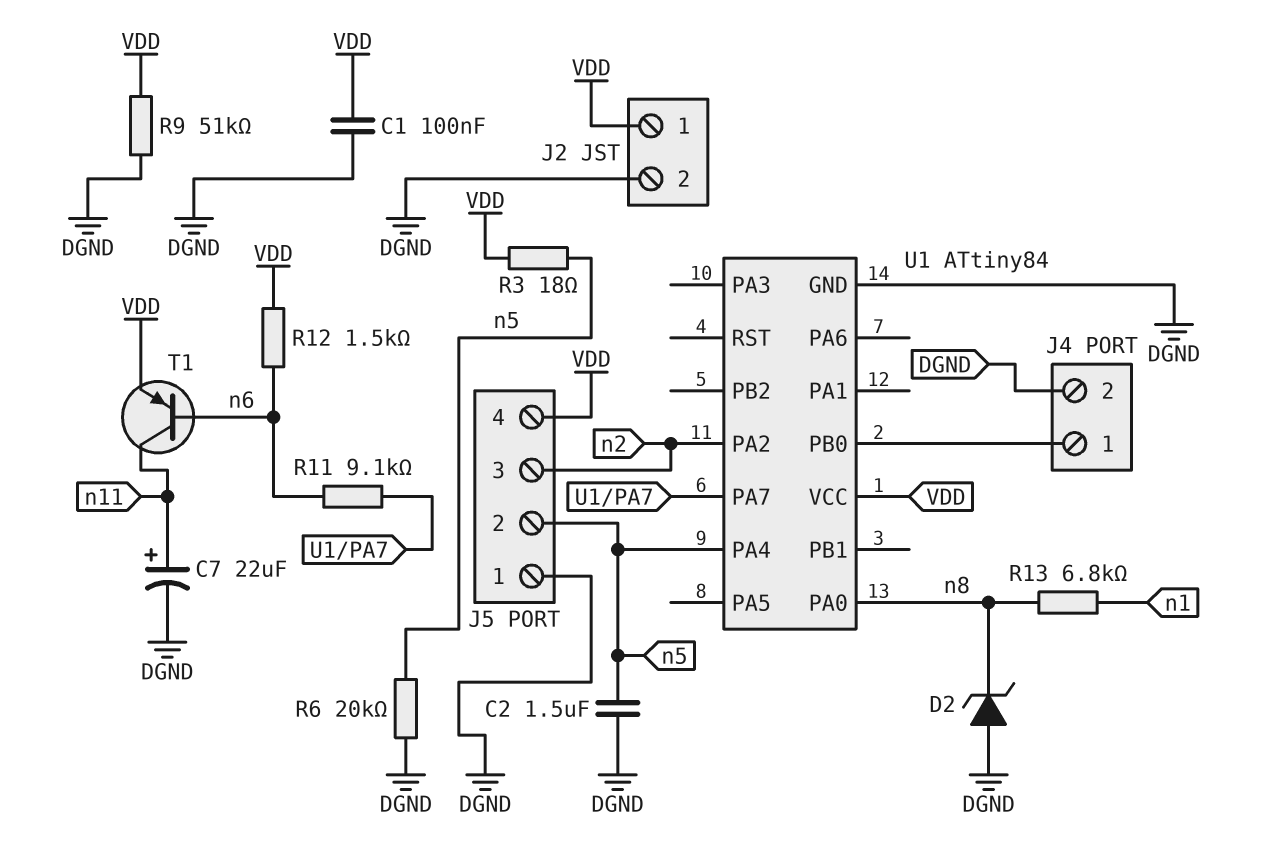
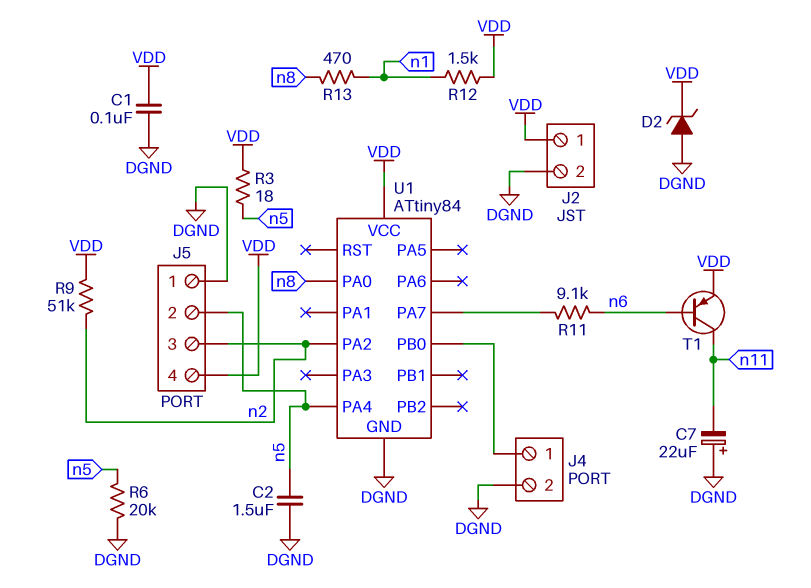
C7: 22uF (plus n11, minus DGND) -> 22uF (plus DGND, minus n11)
D2: zener (A DGND, K n8) -> zener (A DGND, K VDD)
R9: 51k (DGND, VDD) -> 51k (VDD, n2)
R12: 1.5k (VDD, n6) -> 1.5k (VDD, n1)
R13: 6.8k (n1, n8) -> 470 (n1, n8)

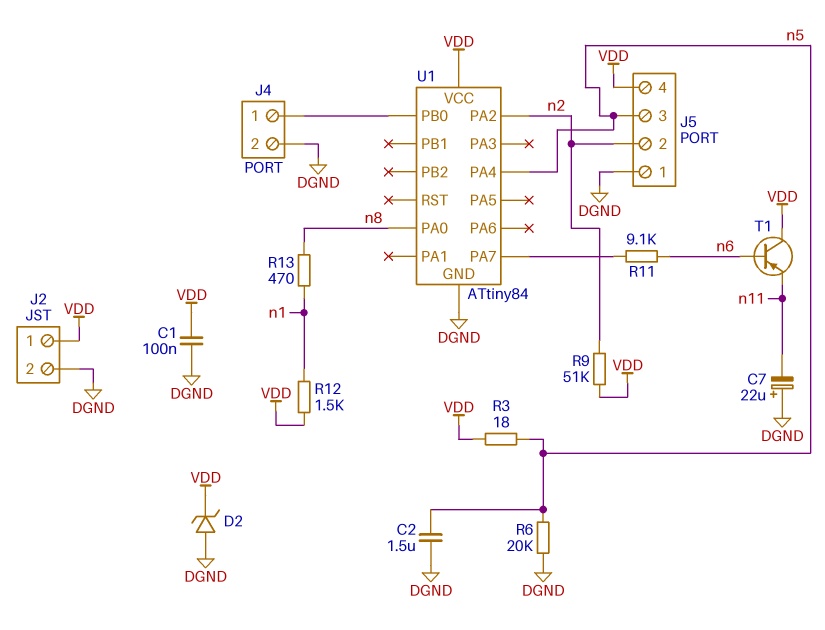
J5 pin 2: n5 -> n2
J5 pin 3: n2 -> n5
T1: PNP (B n6, C n11, E VDD) -> PNP (B n6, C VDD, E n11)

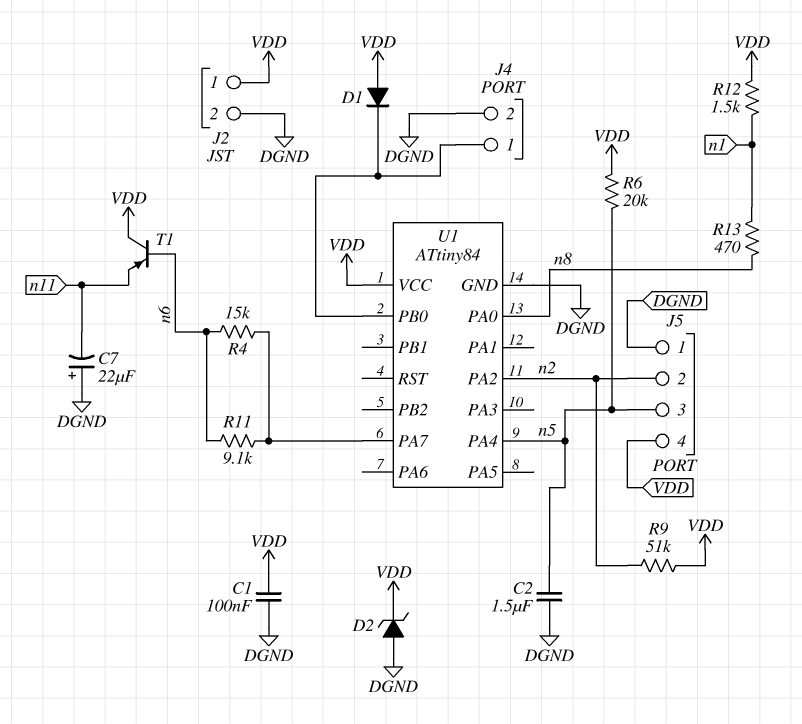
D1: none -> diode (A VDD, K J4/1)
R3: 18 (VDD, n5) -> none
R4: none -> 15k (U1/PA7, n6)
R6: 20k (DGND, n5) -> 20k (VDD, n5)

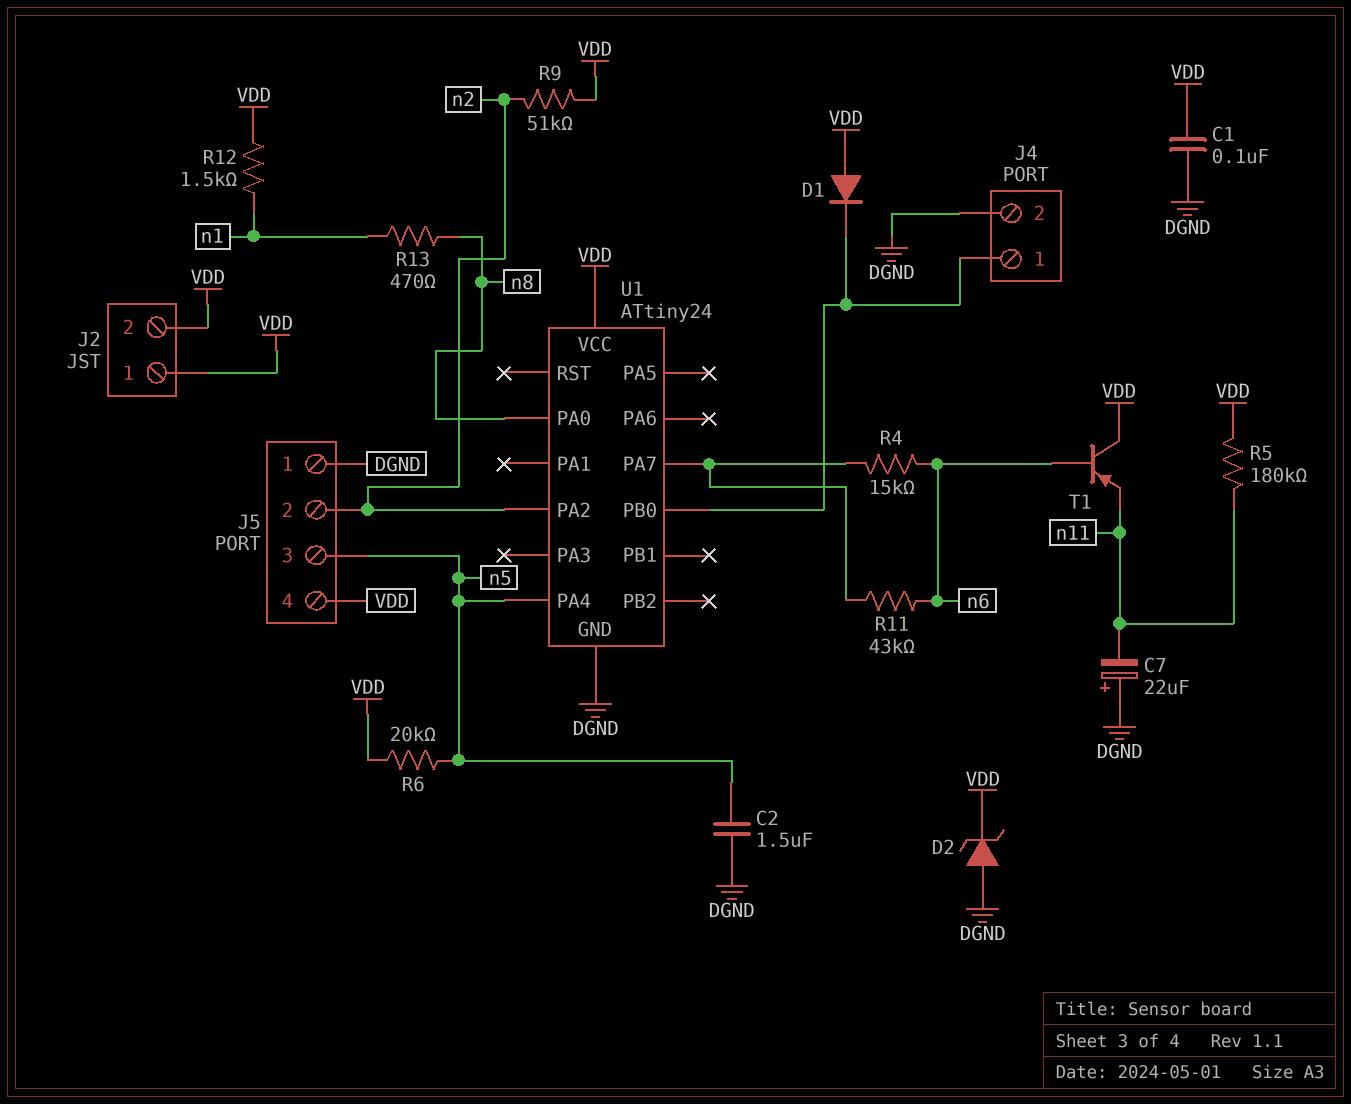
J2 pin 2: DGND -> VDD
R5: none -> 180k (VDD, n11)
R11: 9.1k (U1/PA7, n6) -> 43k (U1/PA7, n6)
U1: ATtiny84 -> ATtiny24

